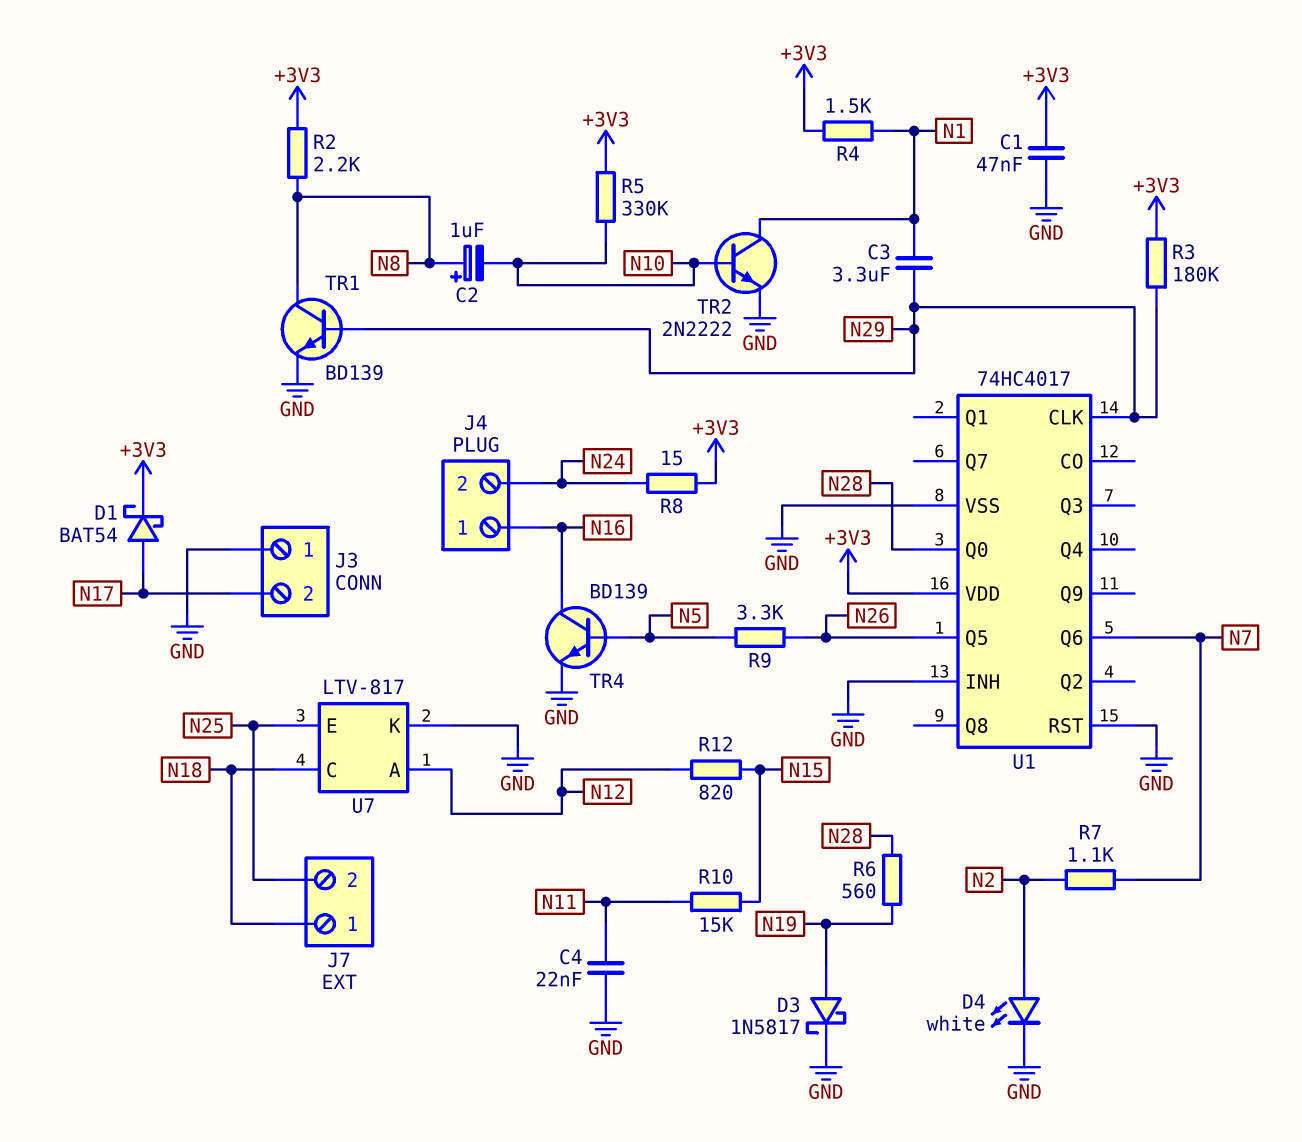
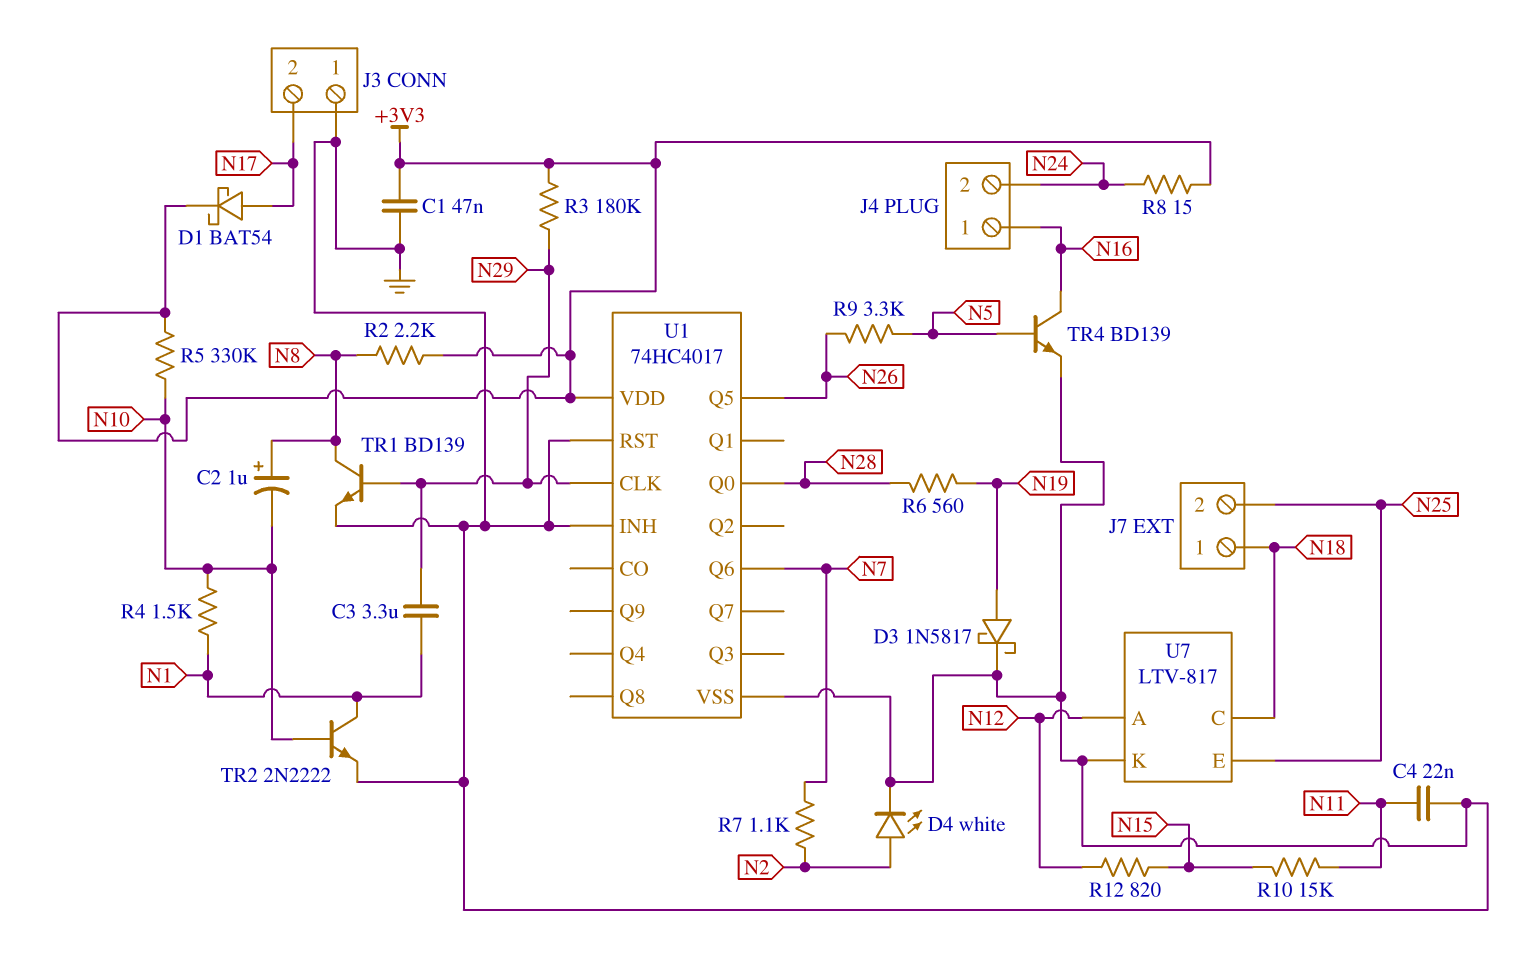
R4: 1.5k (+3V3, N1) -> 1.5k (N1, N10)

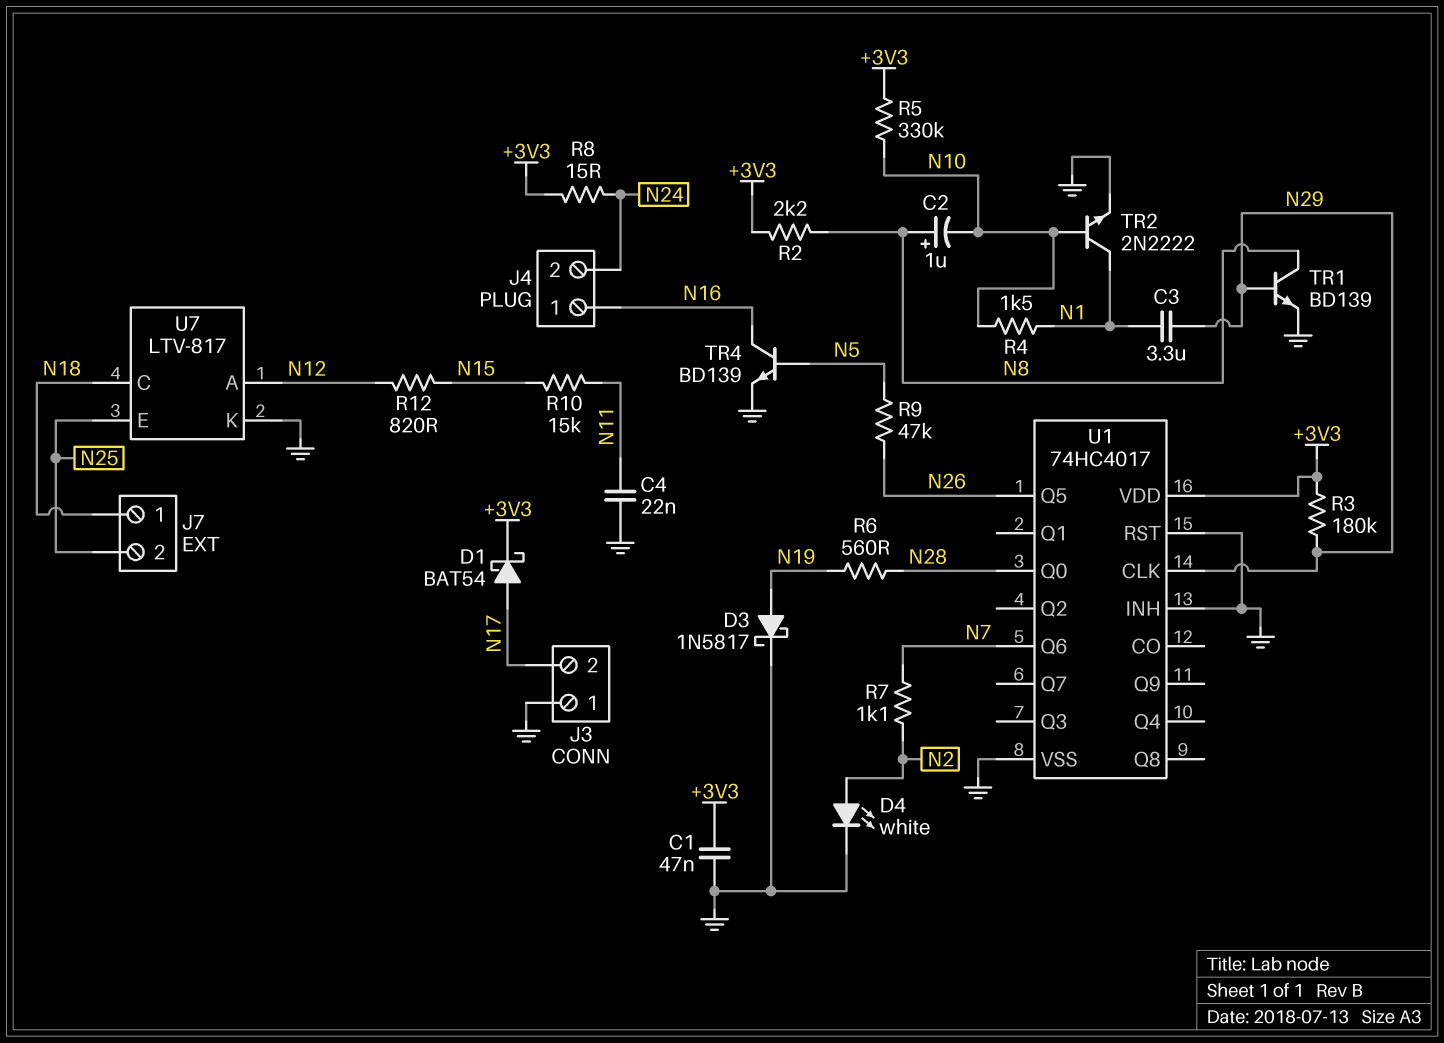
R9: 3.3k (N5, N26) -> 47k (N5, N26)

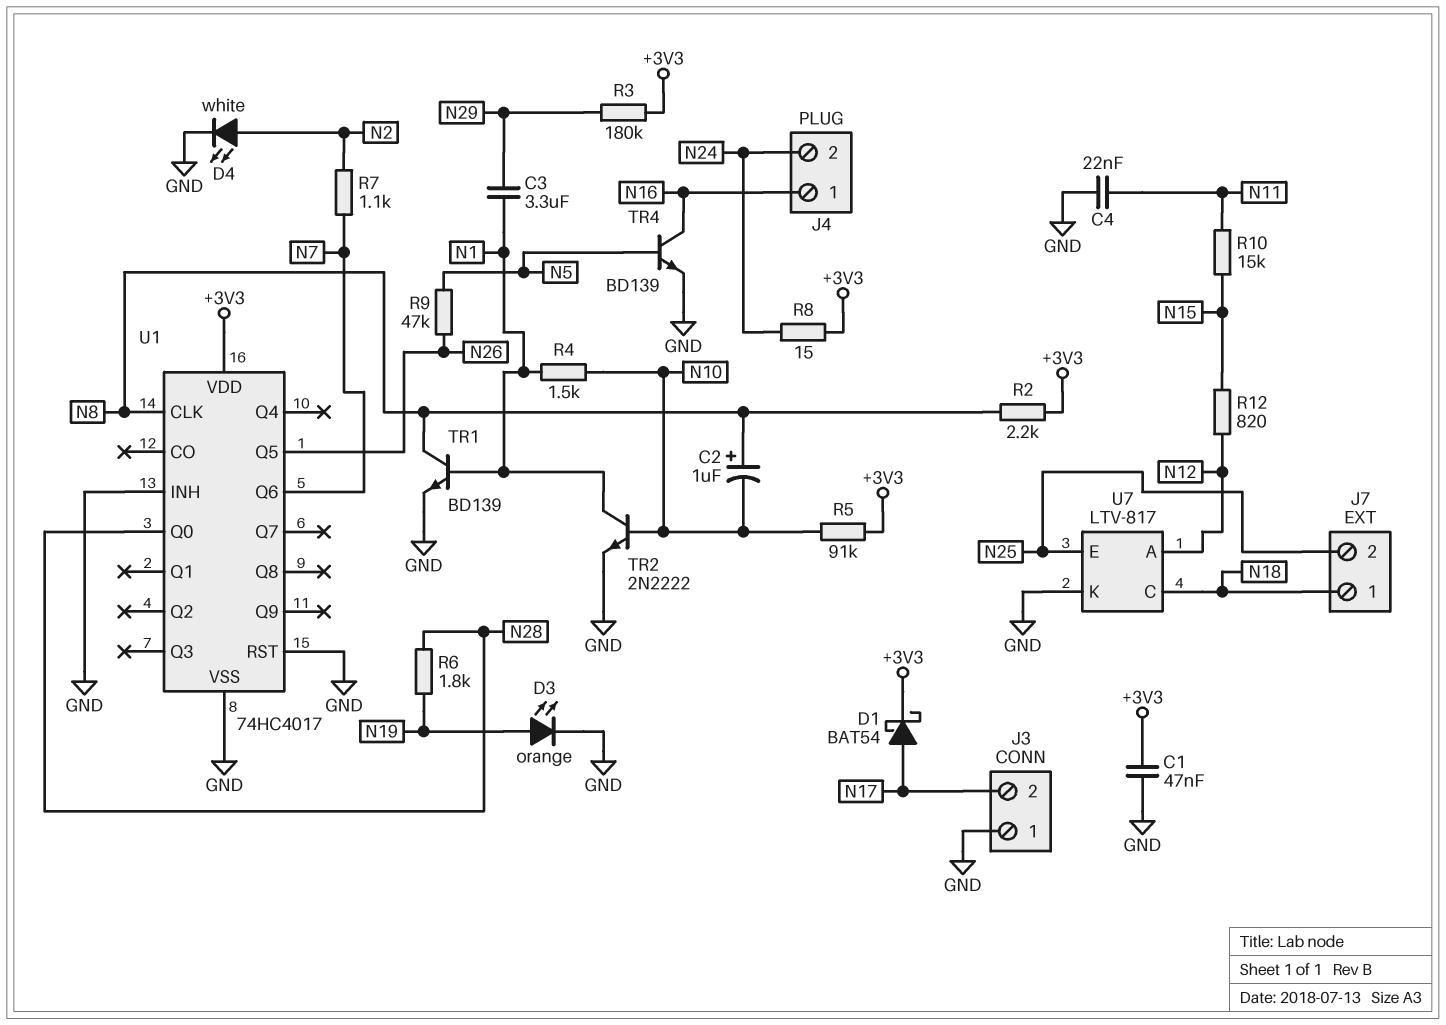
D3: schottky 1N5817 (A N19, K GND) -> LED orange (A N19, K GND)
R5: 330k (+3V3, N10) -> 91k (+3V3, N10)
R6: 560 (N19, N28) -> 1.8k (N19, N28)
TR1: NPN BD139 (B N29, C N8, E GND) -> NPN BD139 (B N1, C N8, E GND)
U1 pin CLK: N29 -> N8

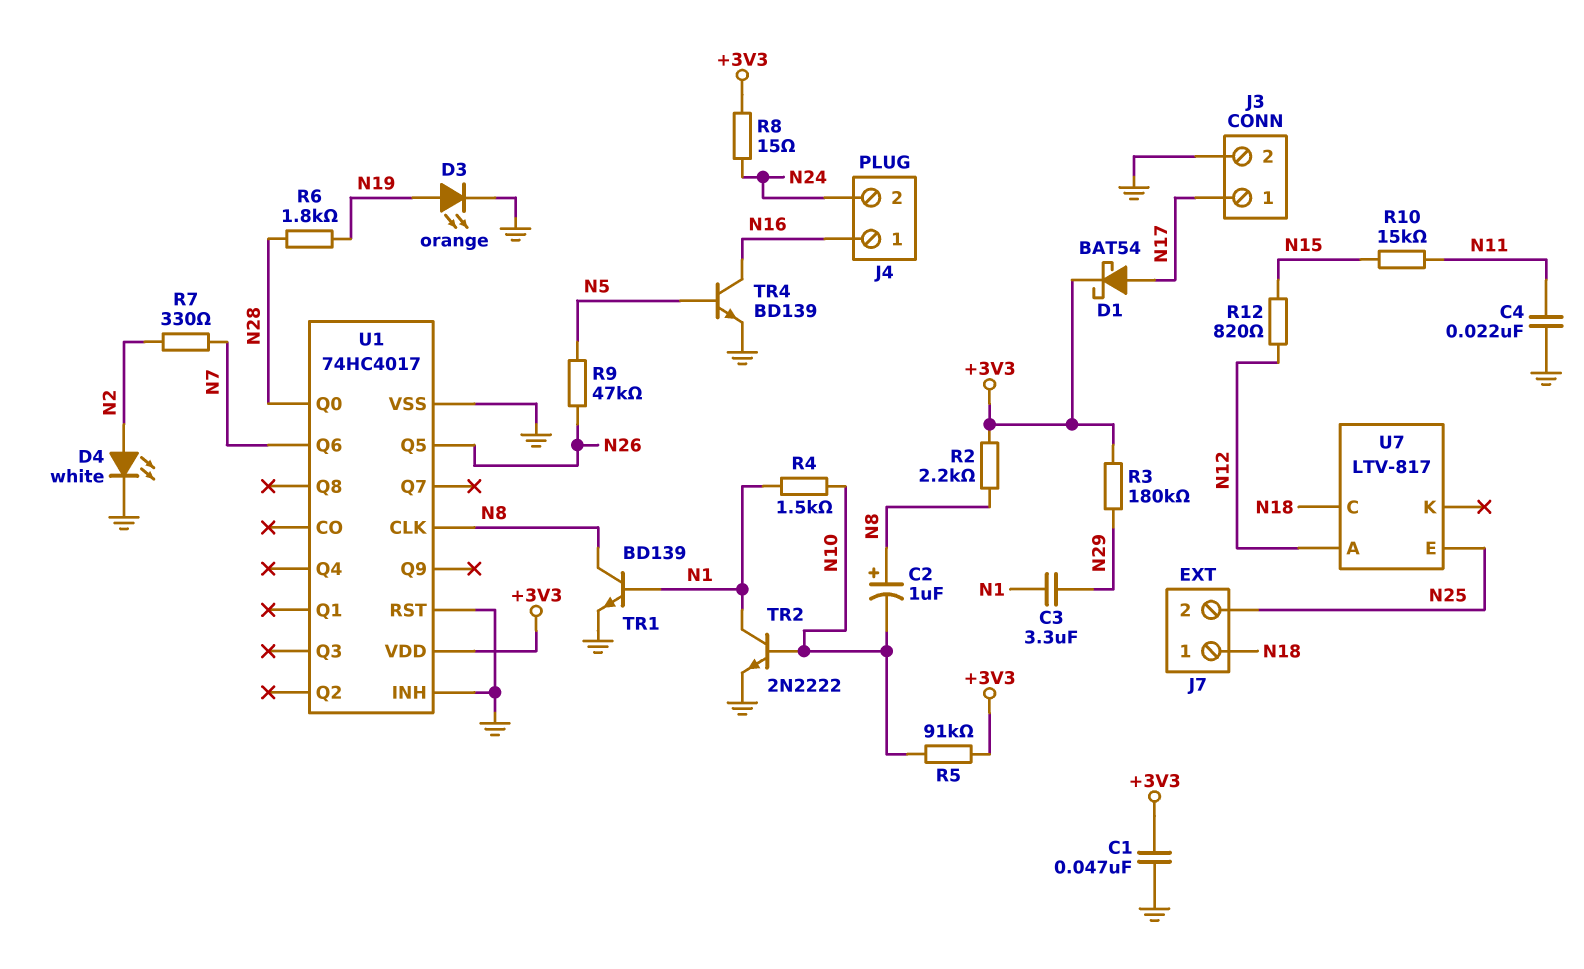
J3 pin 1: GND -> N17
J3 pin 2: N17 -> GND
R7: 1.1k (N2, N7) -> 330 (N2, N7)
U7 pin K: GND -> none

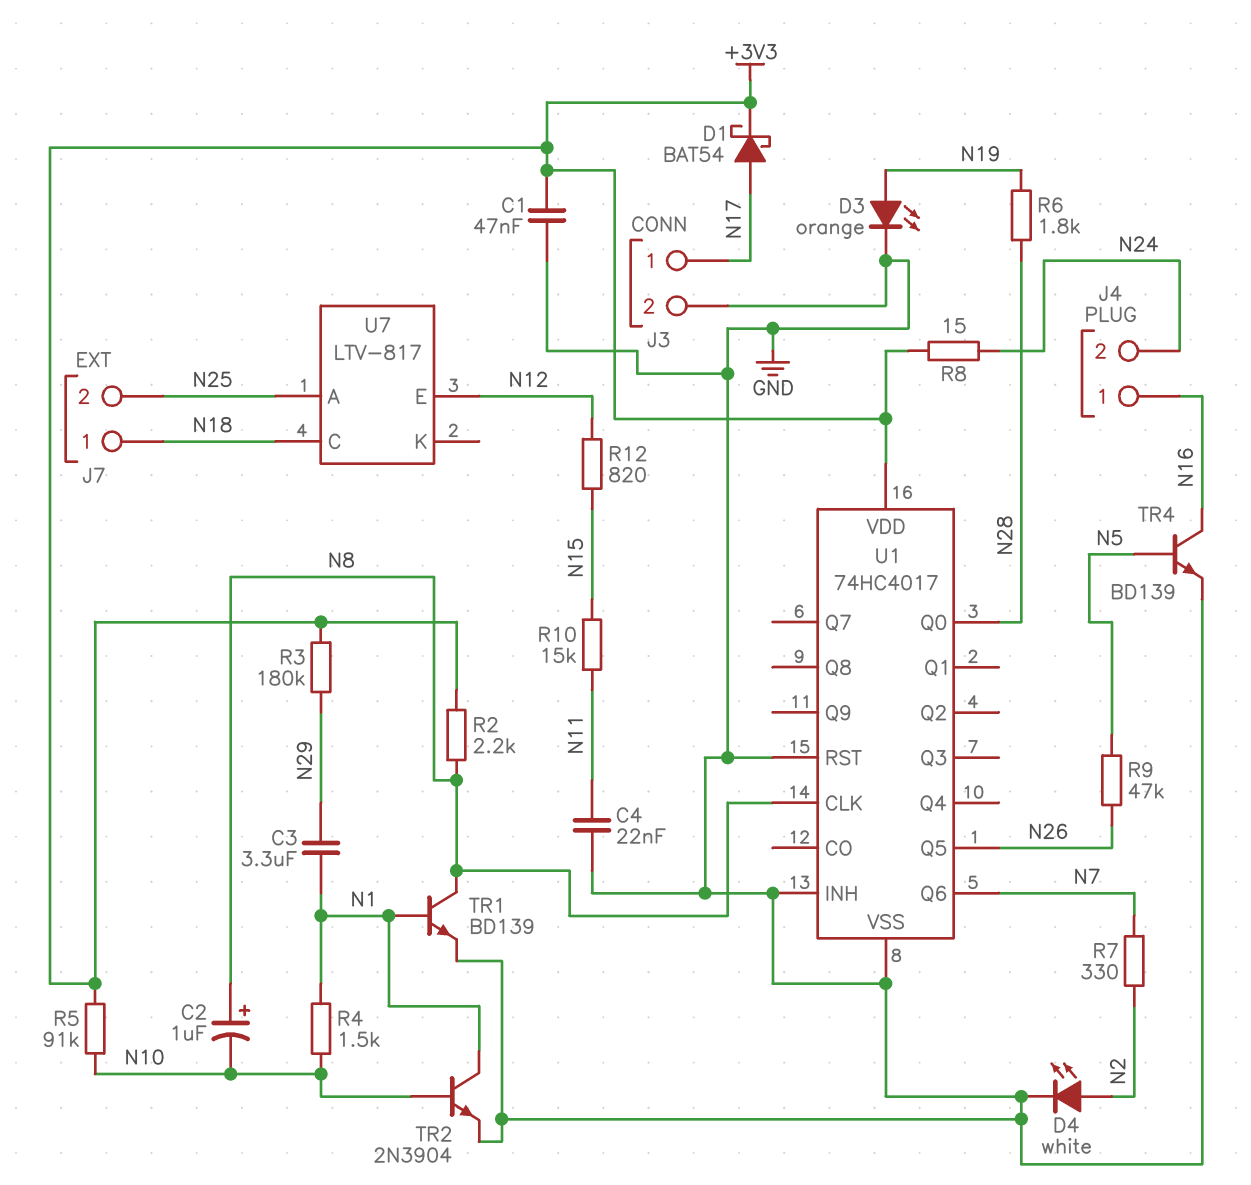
TR2: NPN 2N2222 (B N10, C N1, E GND) -> NPN 2N3904 (B N10, C N1, E GND)
U7 pin A: N12 -> N25
U7 pin E: N25 -> N12

